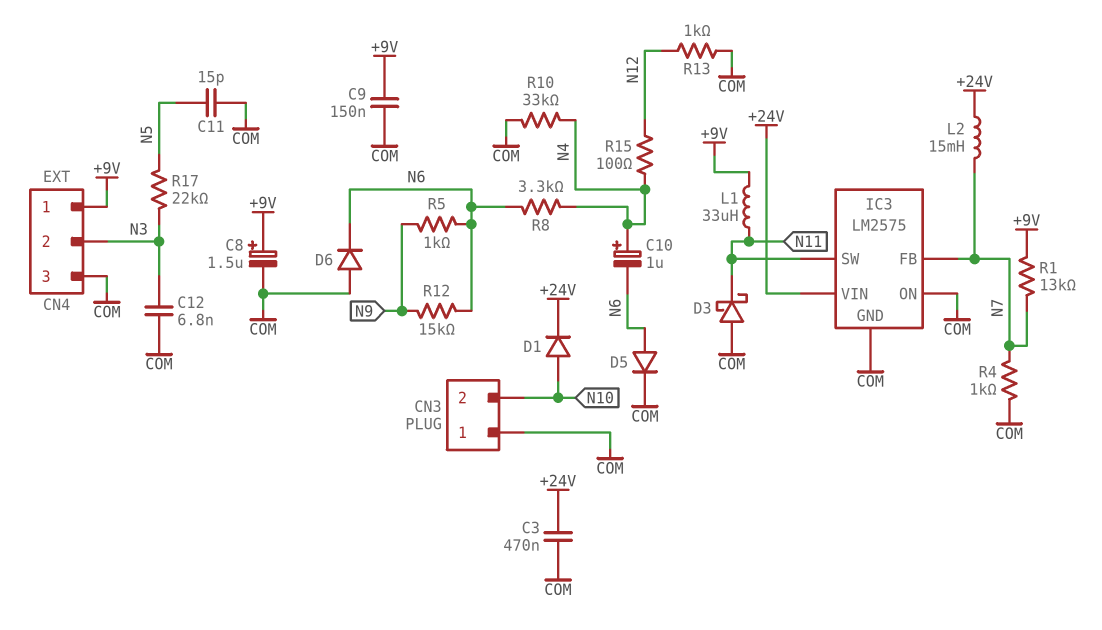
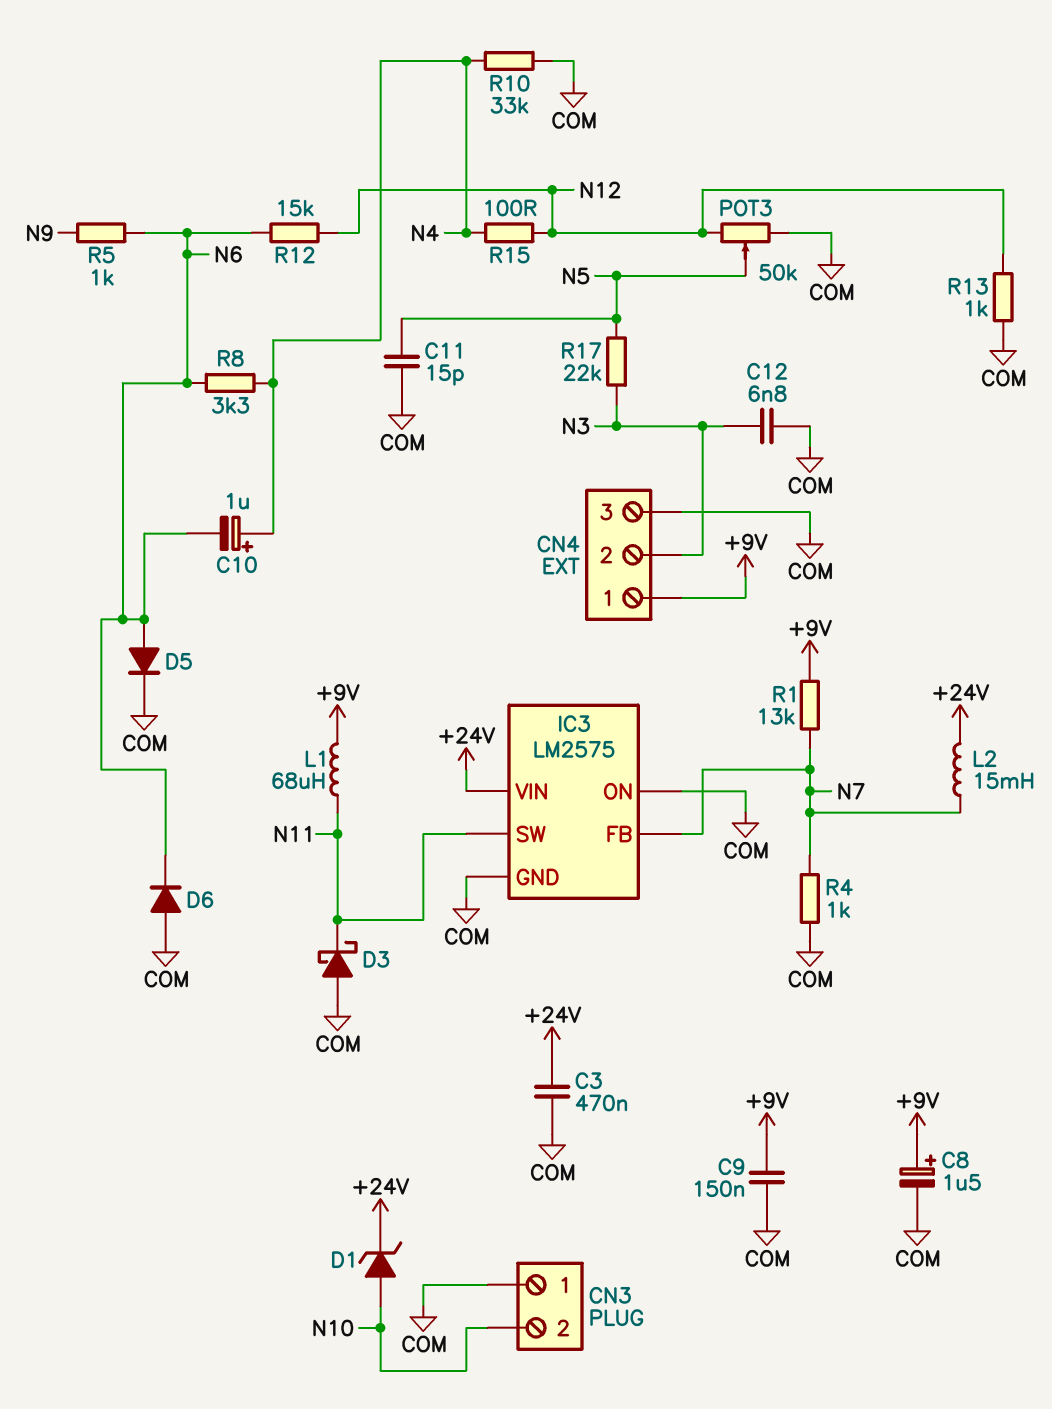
D1: diode (A N10, K +24V) -> zener (A N10, K +24V)
L1: 33uH (+9V, N11) -> 68uH (+9V, N11)
POT3: none -> 50k (COM, N12, wiper N5)
R12: 15k (N6, N9) -> 15k (N6, N12)

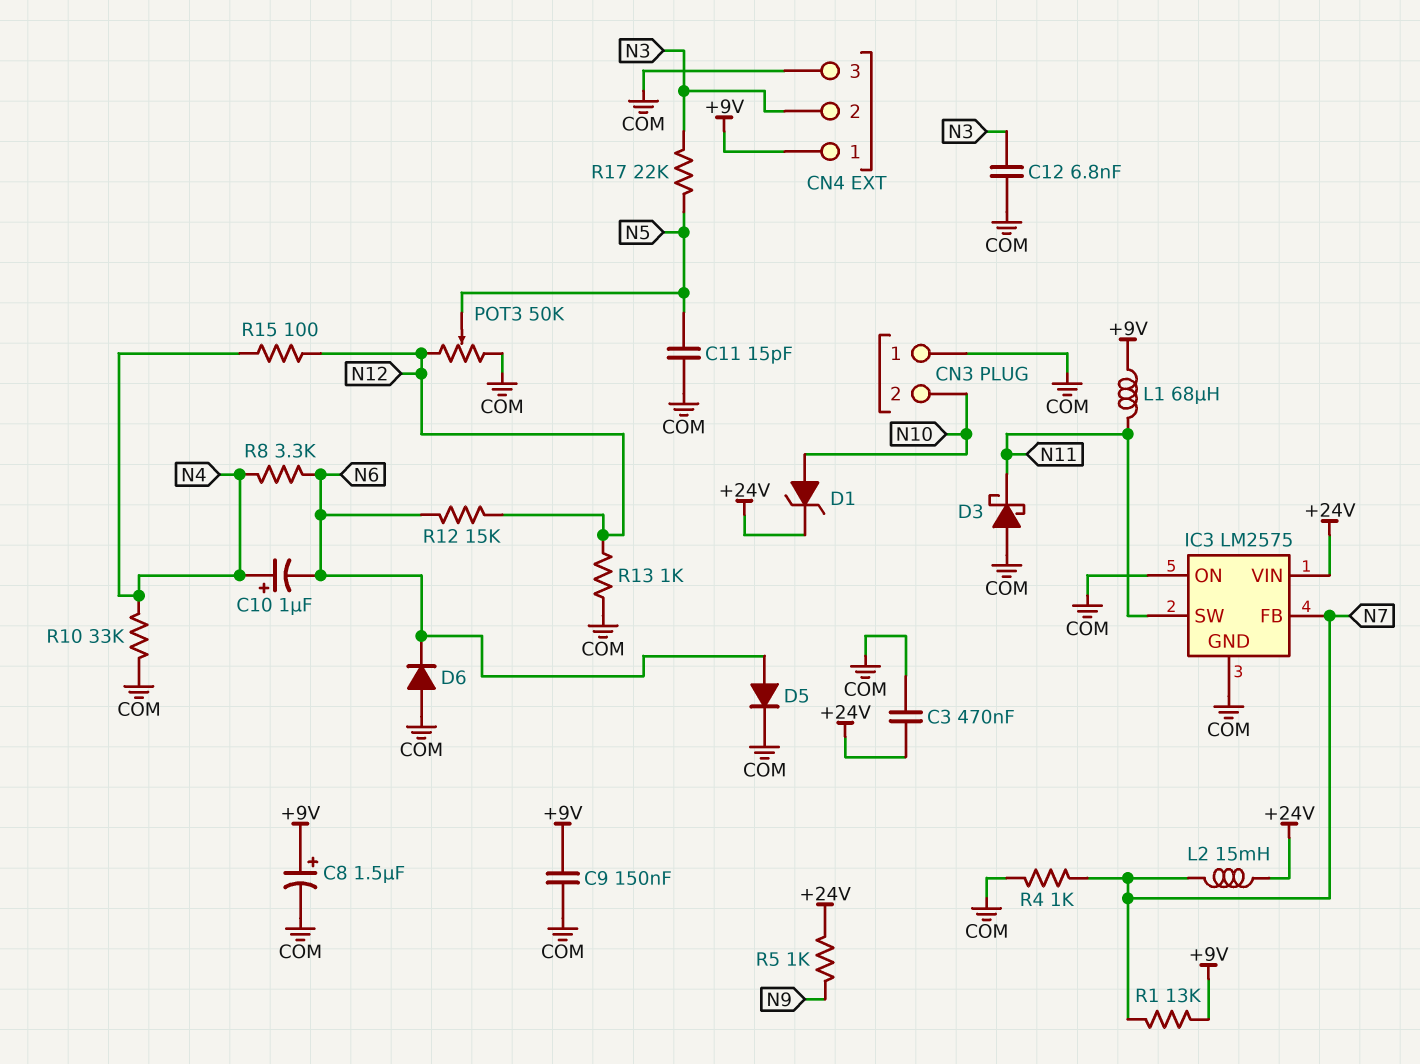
R5: 1k (N6, N9) -> 1k (+24V, N9)

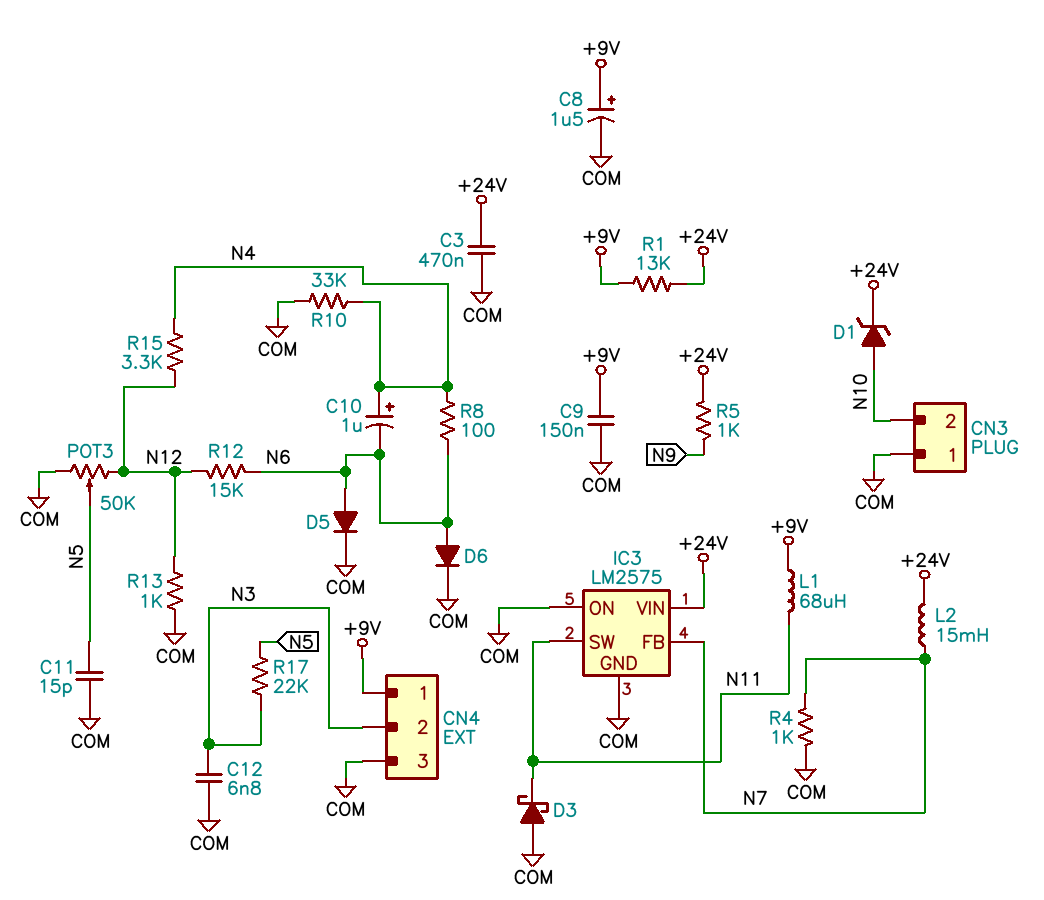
D6: diode (A COM, K N6) -> diode (A N6, K COM)
R1: 13k (+9V, N7) -> 13k (+9V, +24V)
R8: 3.3k (N4, N6) -> 100 (N4, N6)
R15: 100 (N4, N12) -> 3.3k (N4, N12)

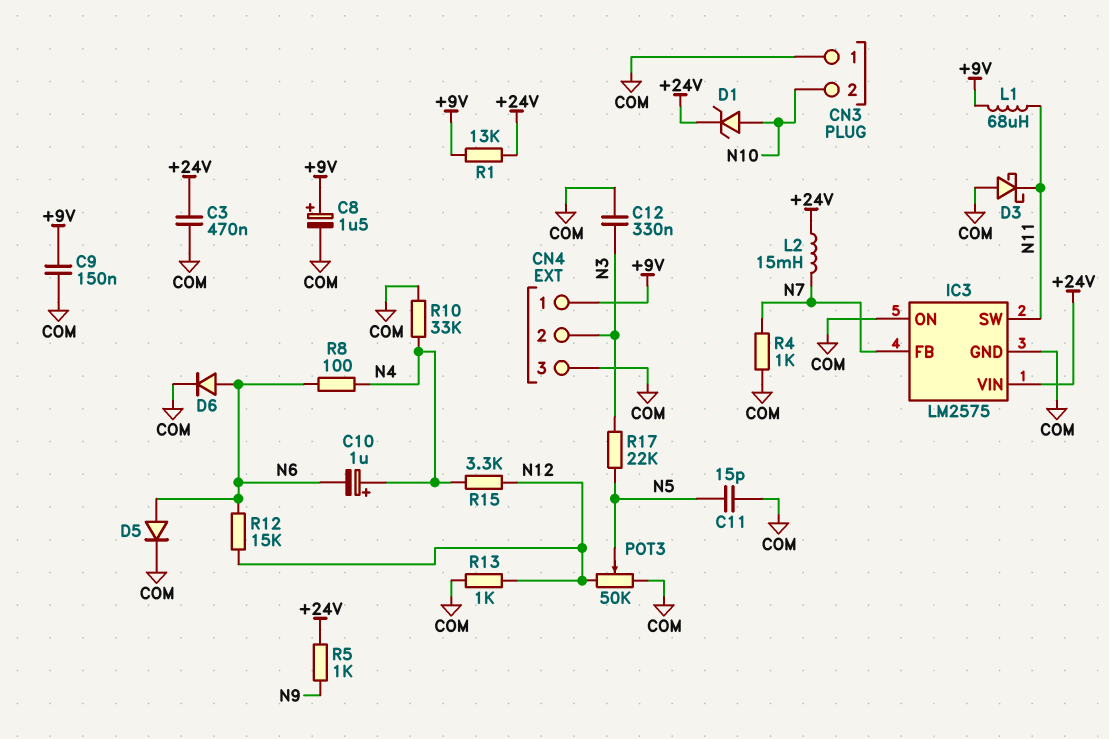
C12: 6.8nF (COM, N3) -> 330nF (COM, N3)

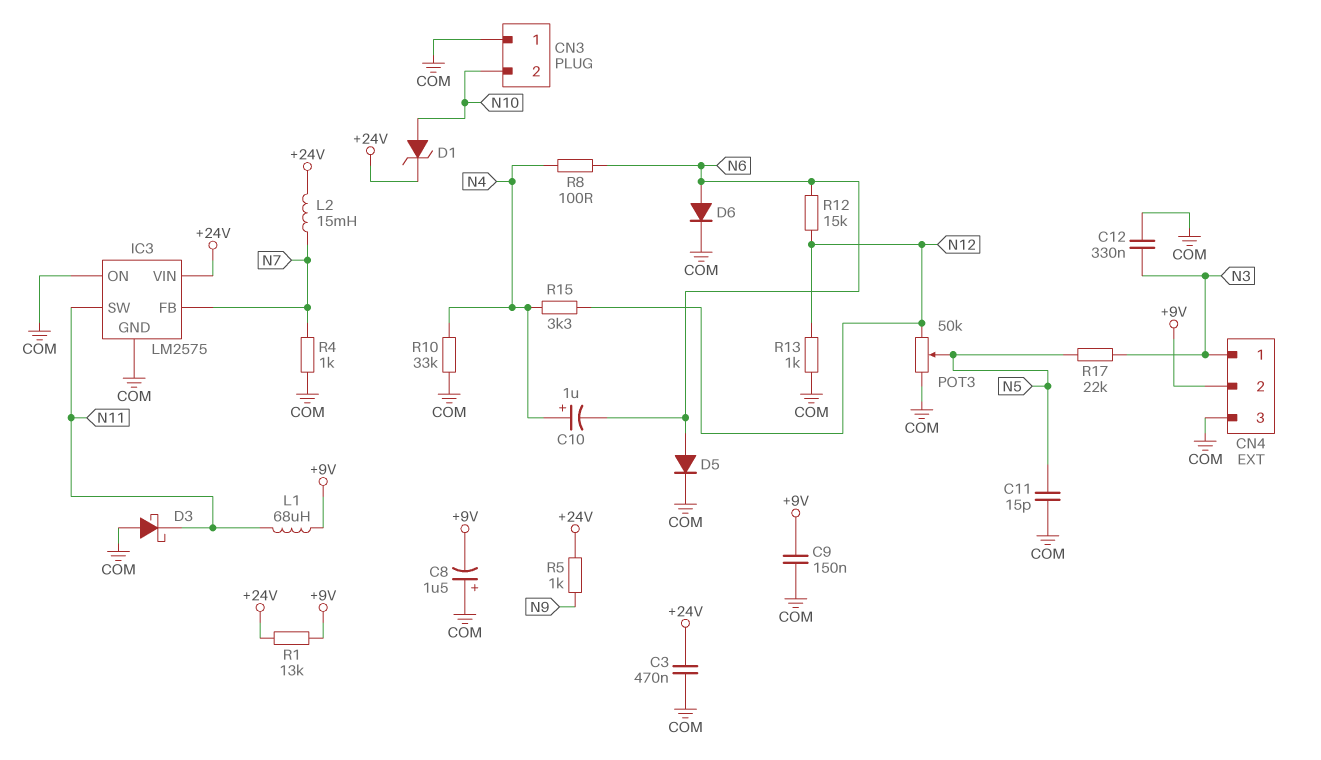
C8: 1.5uF (plus +9V, minus COM) -> 1.5uF (plus COM, minus +9V)
CN4 pin 1: +9V -> N3
CN4 pin 2: N3 -> +9V

